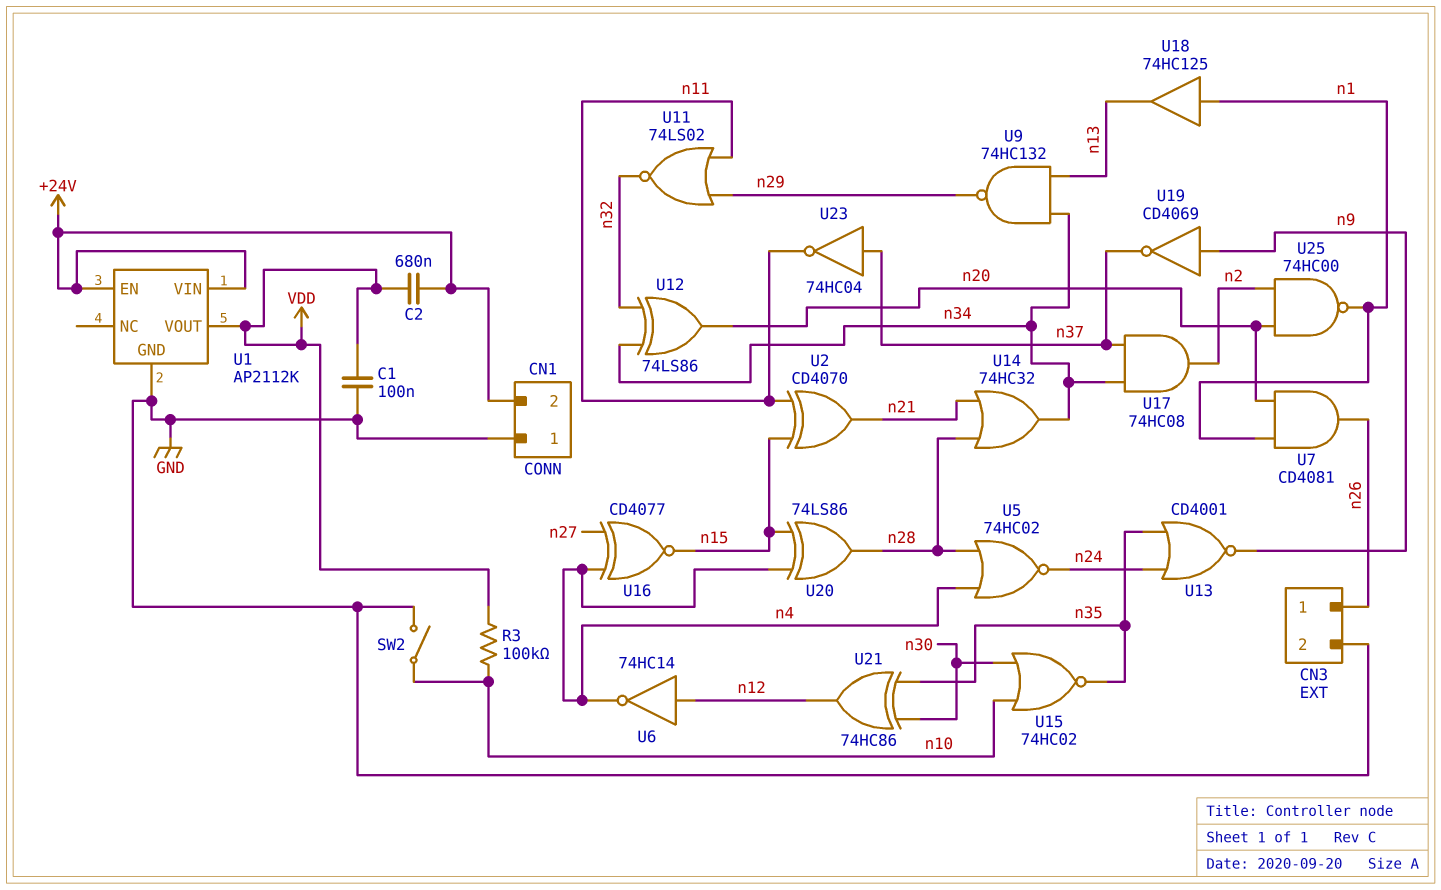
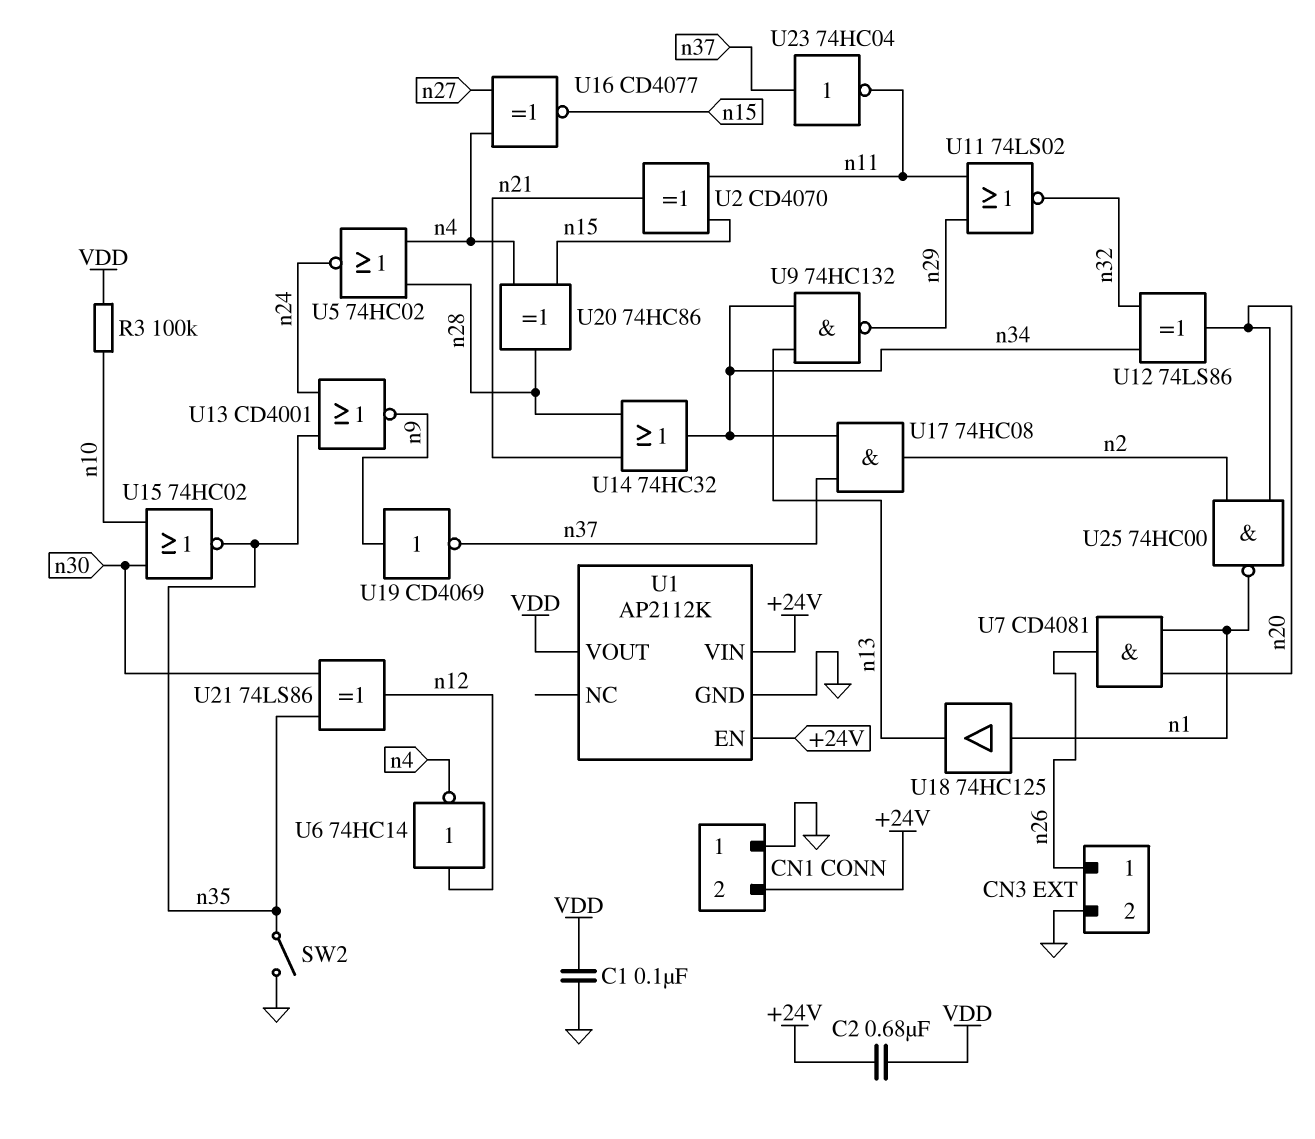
SW2: switch (GND, n10) -> switch (GND, n35)
U20: XOR 74LS86 (in n4, in n15, out n28) -> XOR 74HC86 (in n4, in n15, out n28)
U21: XOR 74HC86 (in n30, in n35, out n12) -> XOR 74LS86 (in n30, in n35, out n12)

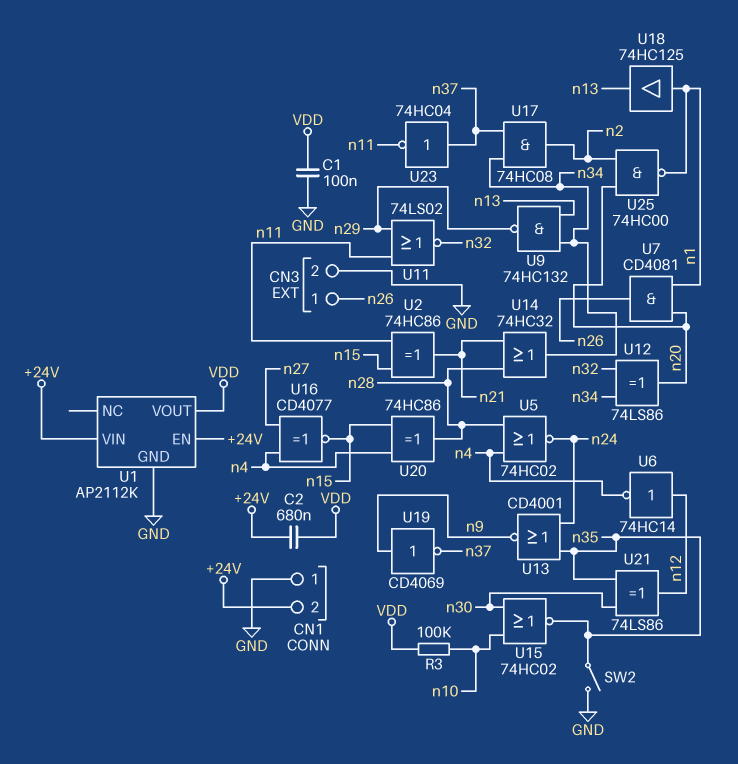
U2: XOR CD4070 (in n11, in n15, out n21) -> XOR 74HC86 (in n11, in n15, out n21)

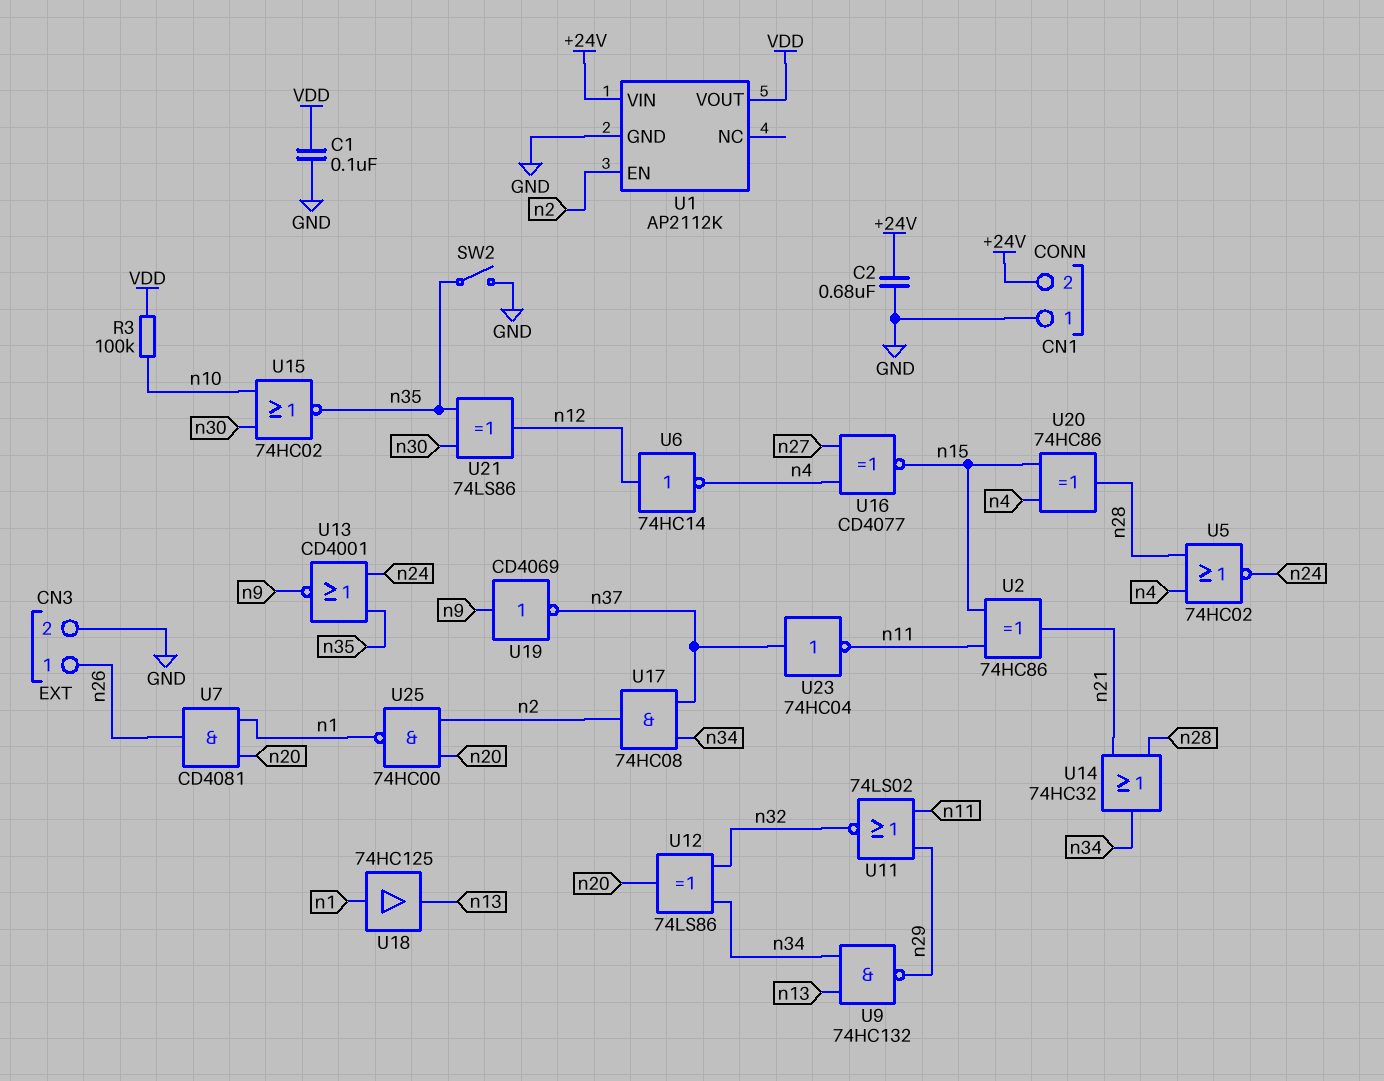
C2: 680nF (+24V, VDD) -> 680nF (+24V, GND)
U1 pin EN: +24V -> n2

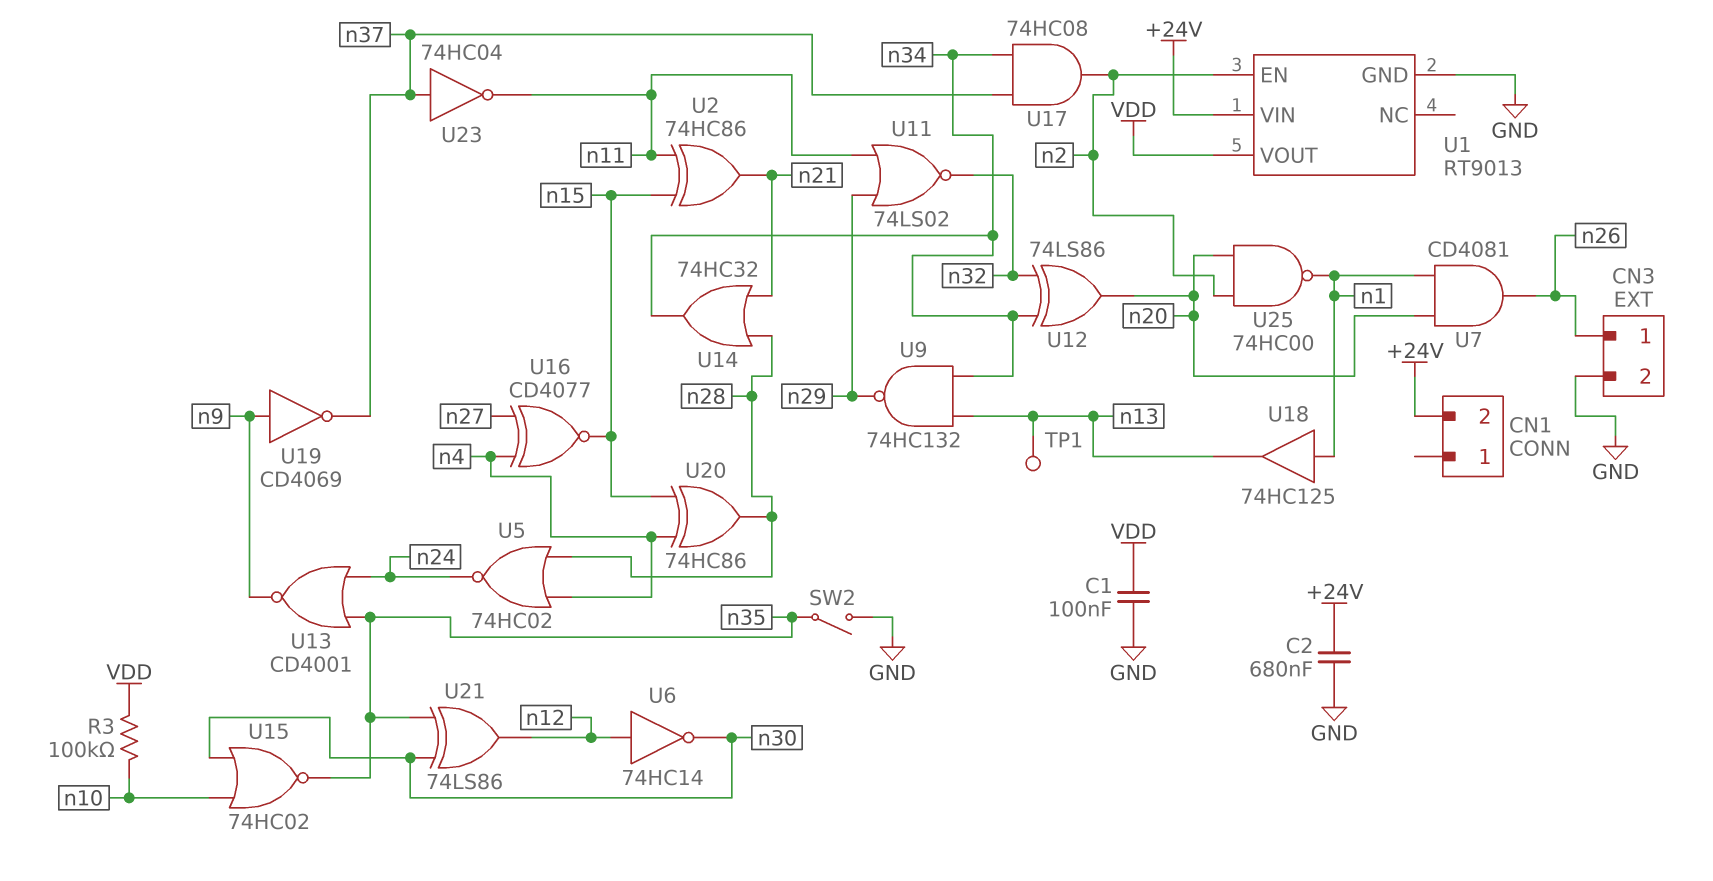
CN1 pin 1: GND -> none
TP1: none -> test point (n13)
U1: AP2112K -> RT9013
U6: NOT 74HC14 (in n12, out n4) -> NOT 74HC14 (in n12, out n30)

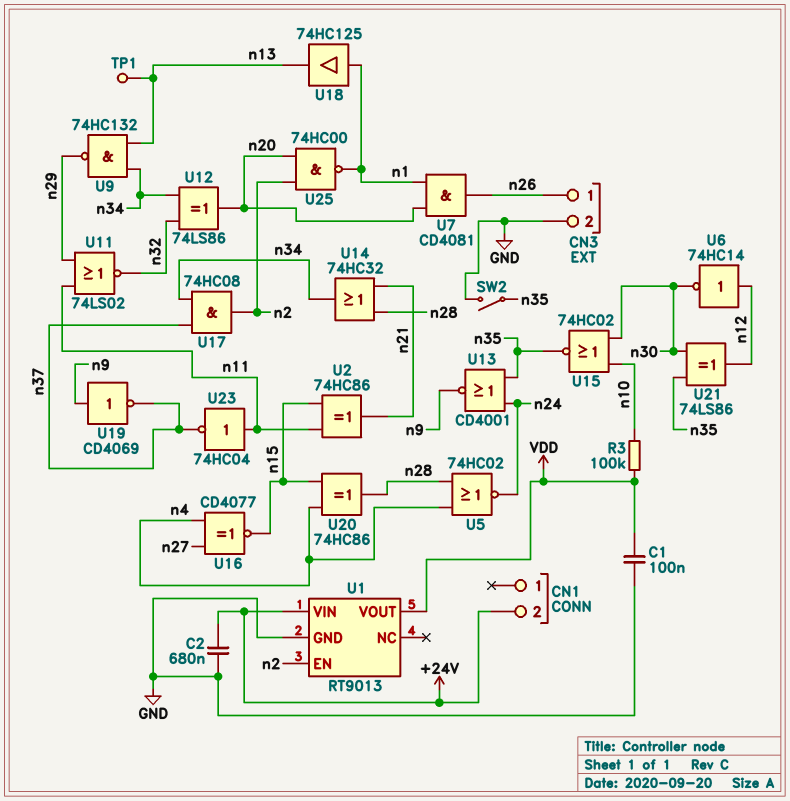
U23: NOT 74HC04 (in n37, out n11) -> NOT 74HC04 (in n11, out n37)

